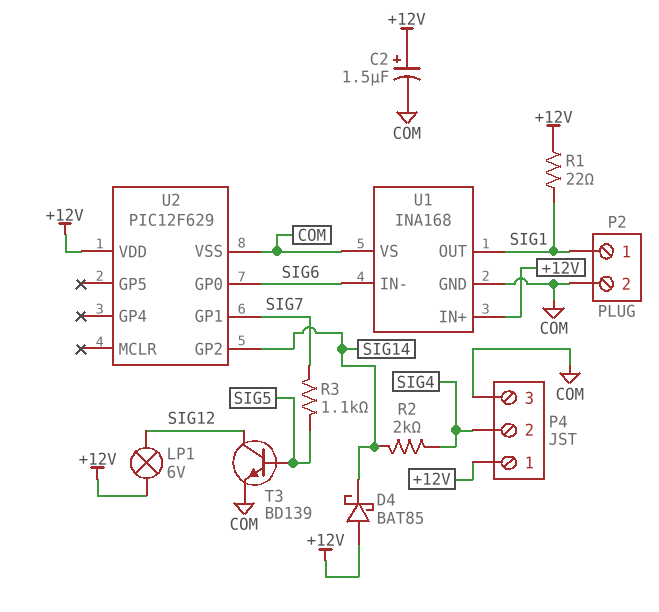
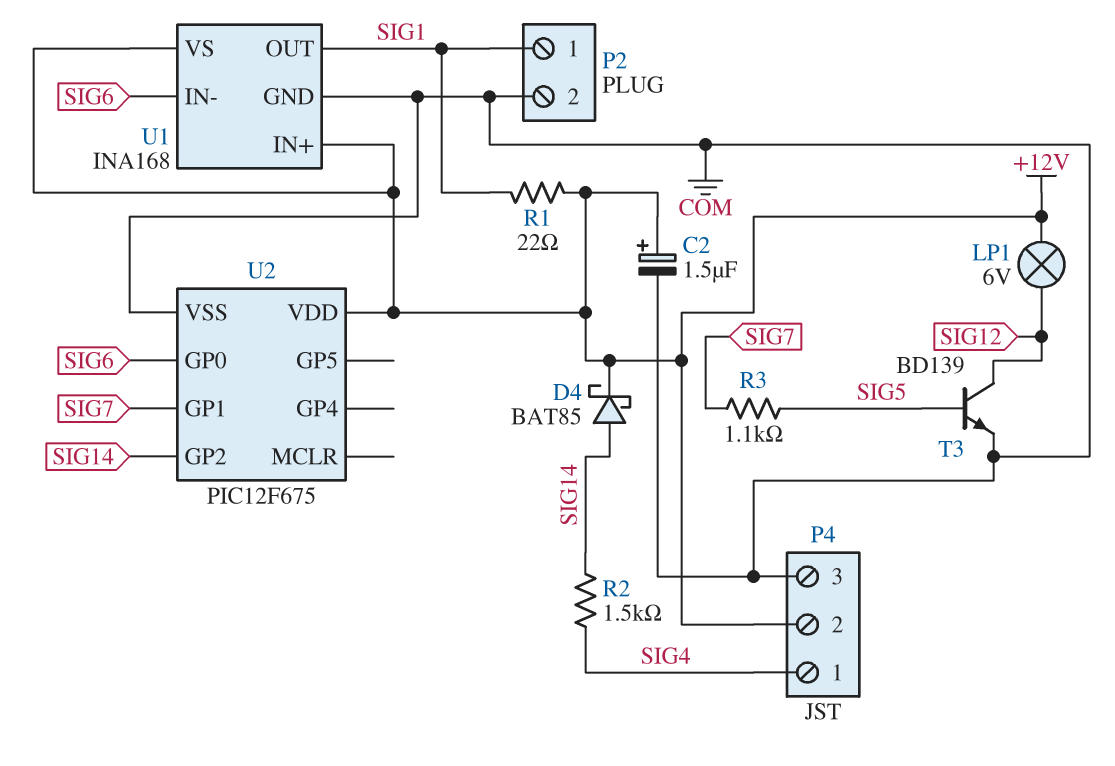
D4: schottky BAT85 (A +12V, K SIG14) -> schottky BAT85 (A SIG14, K +12V)
P4 pin 1: +12V -> SIG4
P4 pin 2: SIG4 -> +12V
R2: 2k (SIG4, SIG14) -> 1.5k (SIG4, SIG14)
U1 pin VS: COM -> +12V
U2: PIC12F629 -> PIC12F675

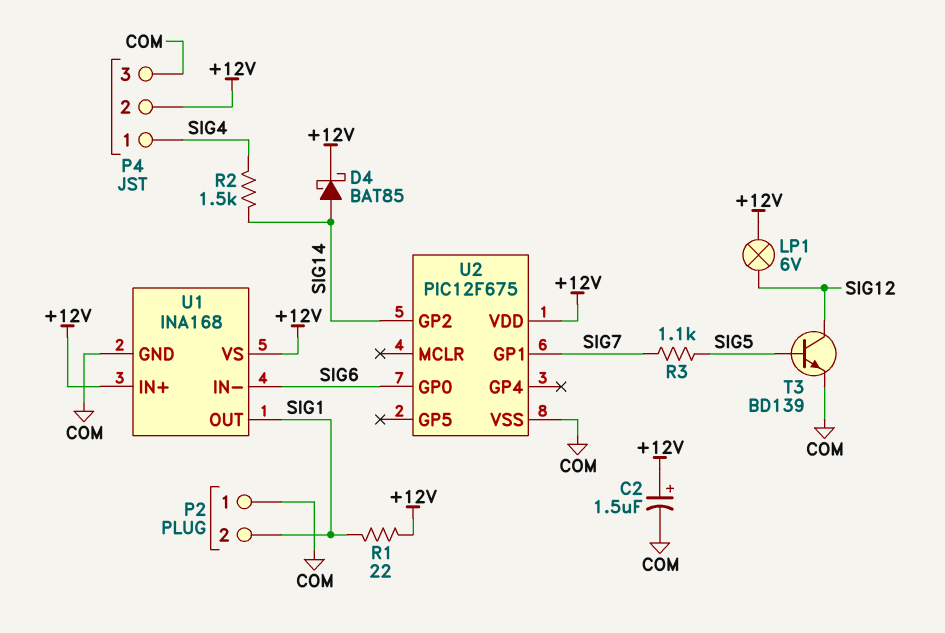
P2 pin 1: SIG1 -> COM
P2 pin 2: COM -> SIG1

